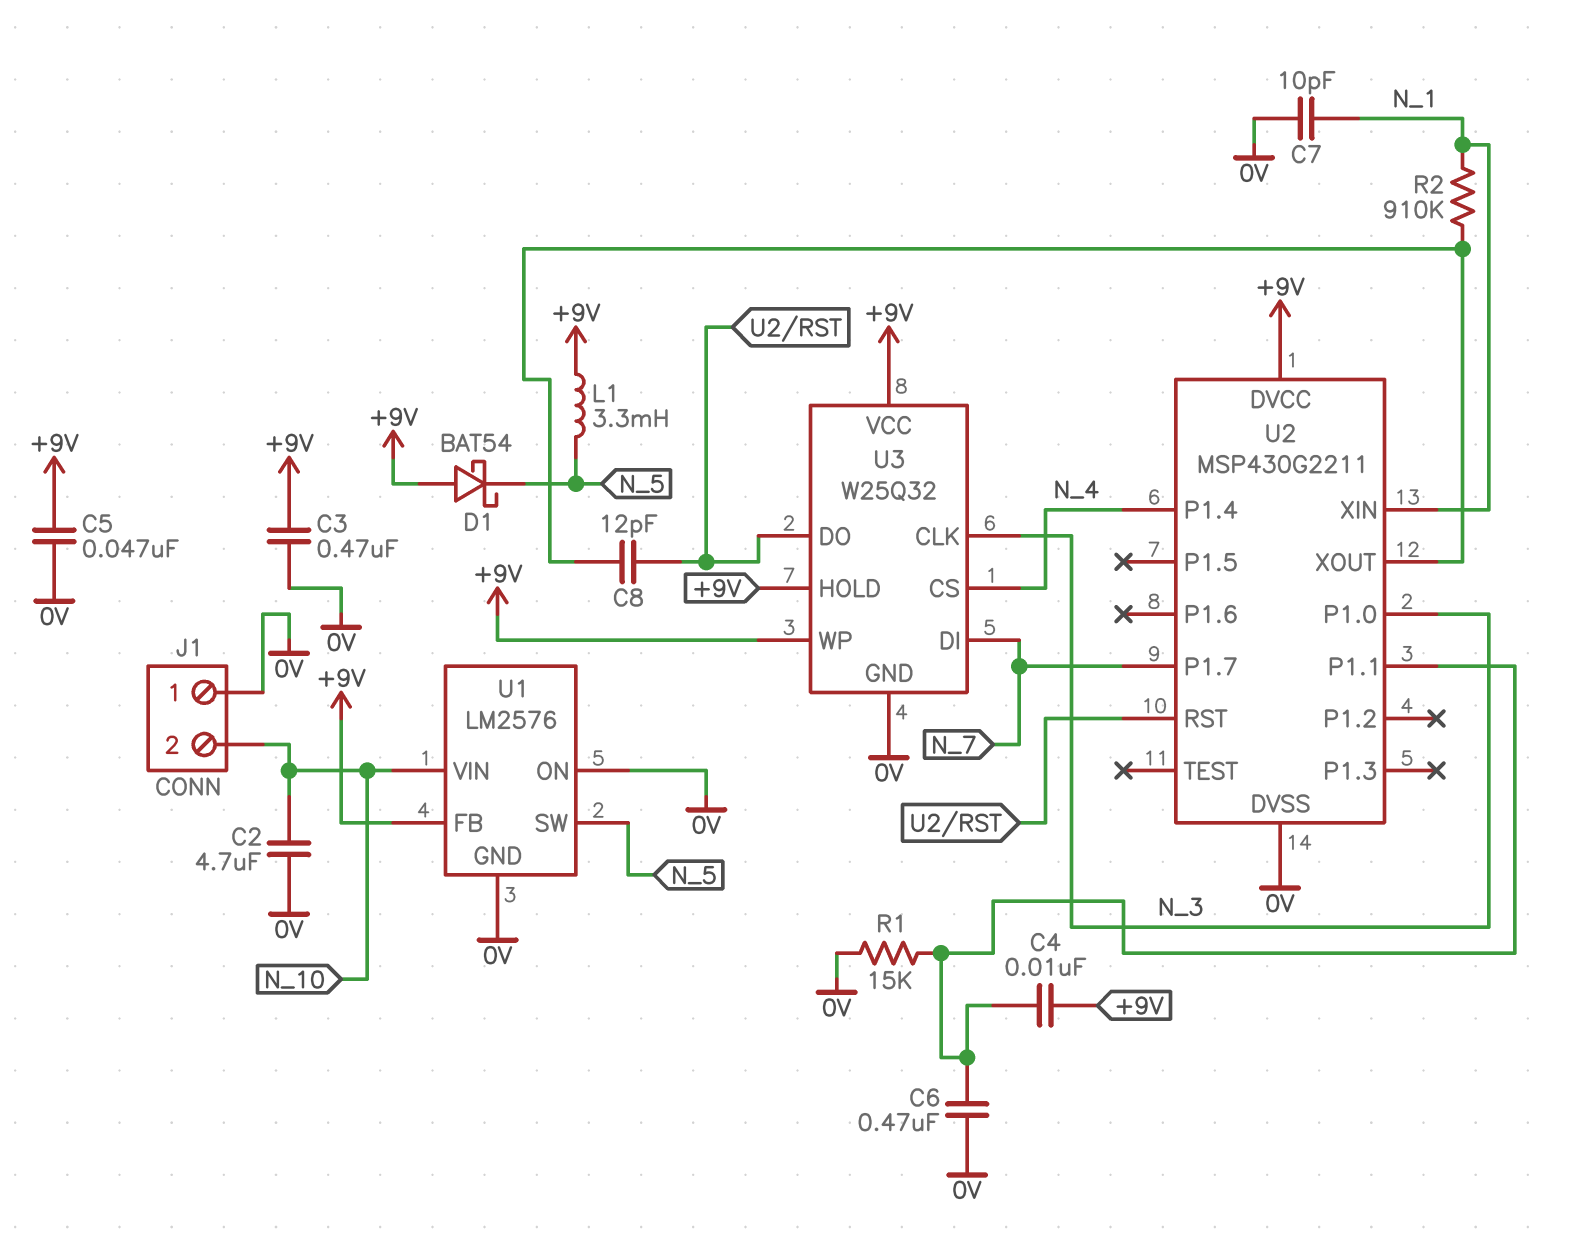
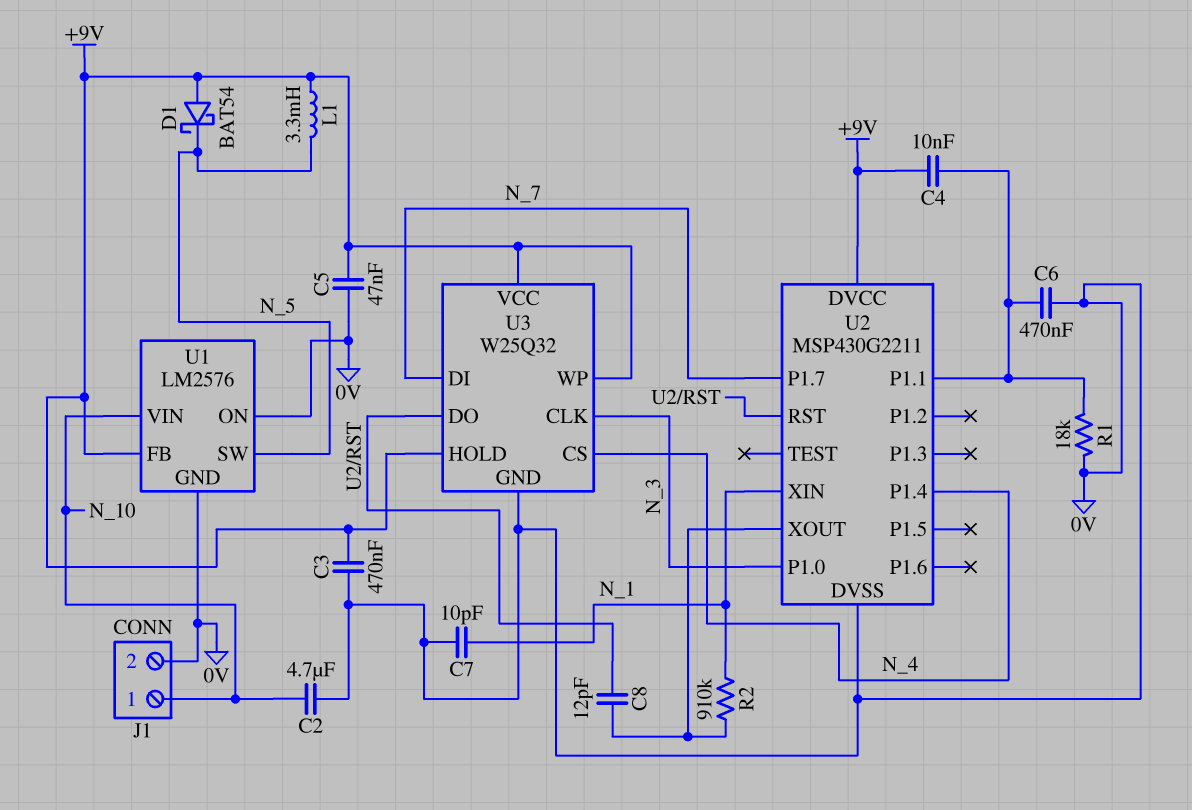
J1 pin 1: 0V -> N_10
J1 pin 2: N_10 -> 0V
R1: 15k (0V, U2/P1.1) -> 18k (0V, U2/P1.1)

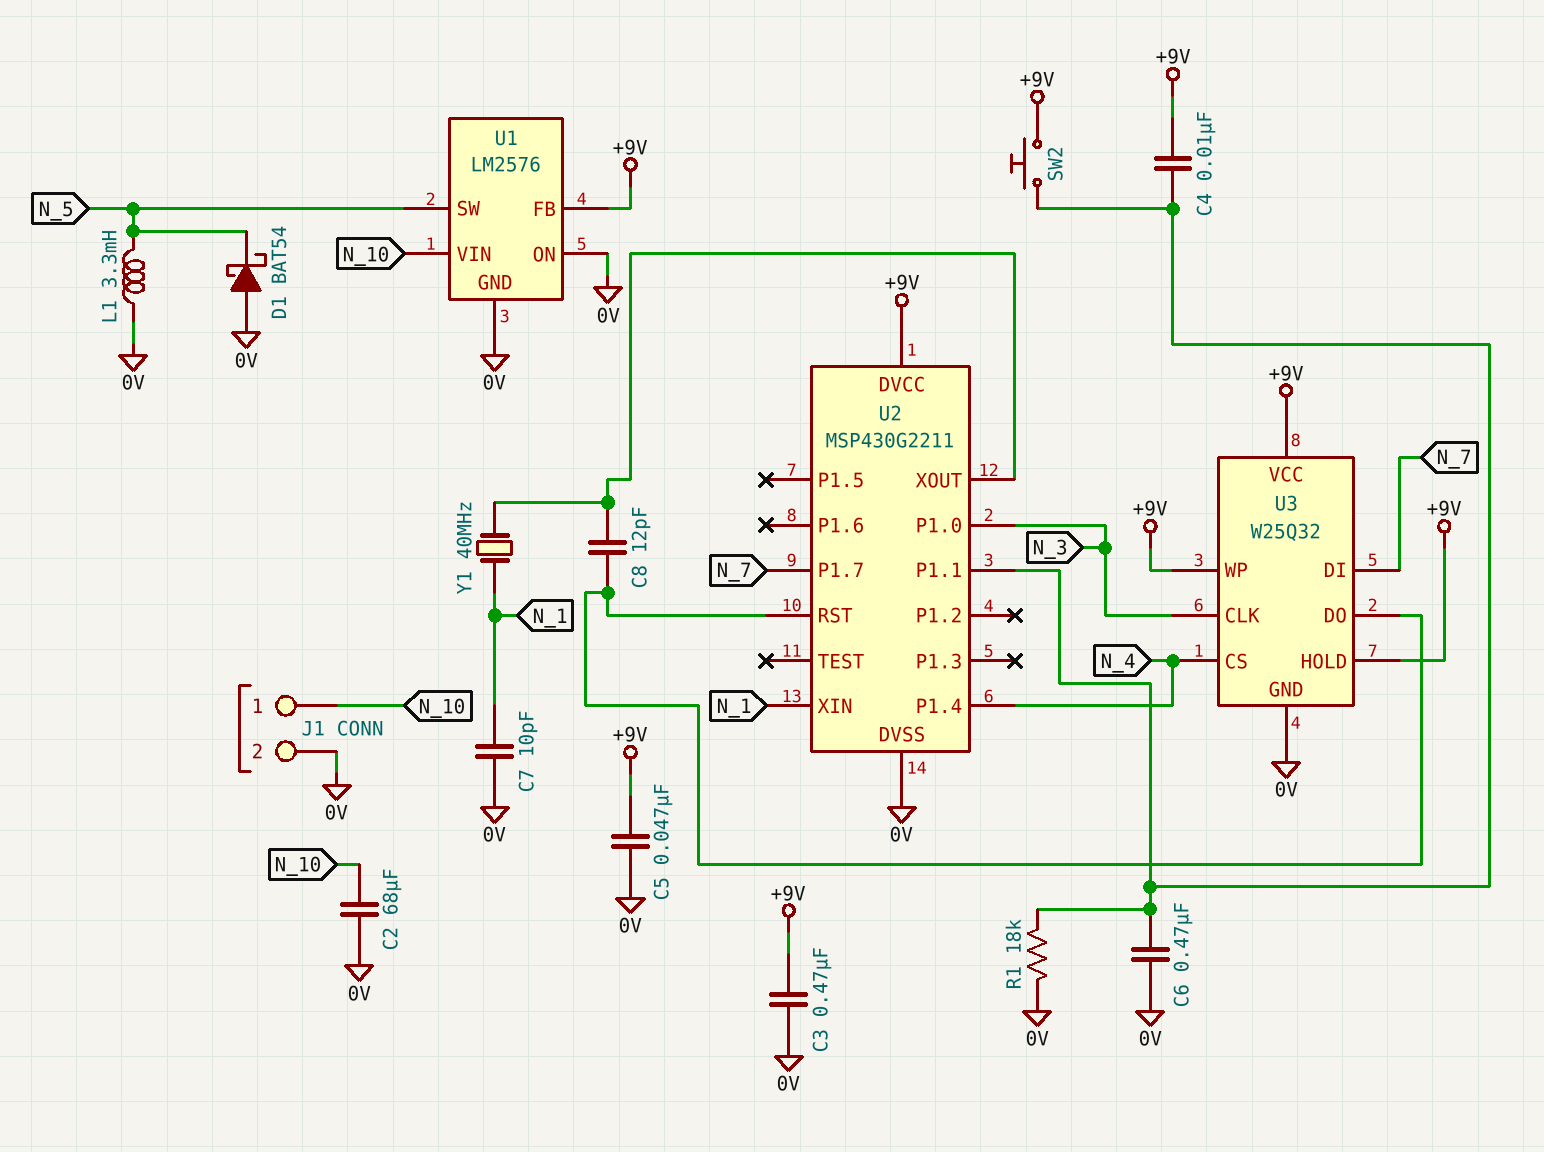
C2: 4.7uF (0V, N_10) -> 68uF (0V, N_10)
D1: schottky BAT54 (A +9V, K N_5) -> schottky BAT54 (A 0V, K N_5)
L1: 3.3mH (+9V, N_5) -> 3.3mH (0V, N_5)
R2: 910k (N_1, U2/XOUT) -> none
SW2: none -> button (+9V, U2/P1.1)
Y1: none -> 40MHz (N_1, U2/XOUT)

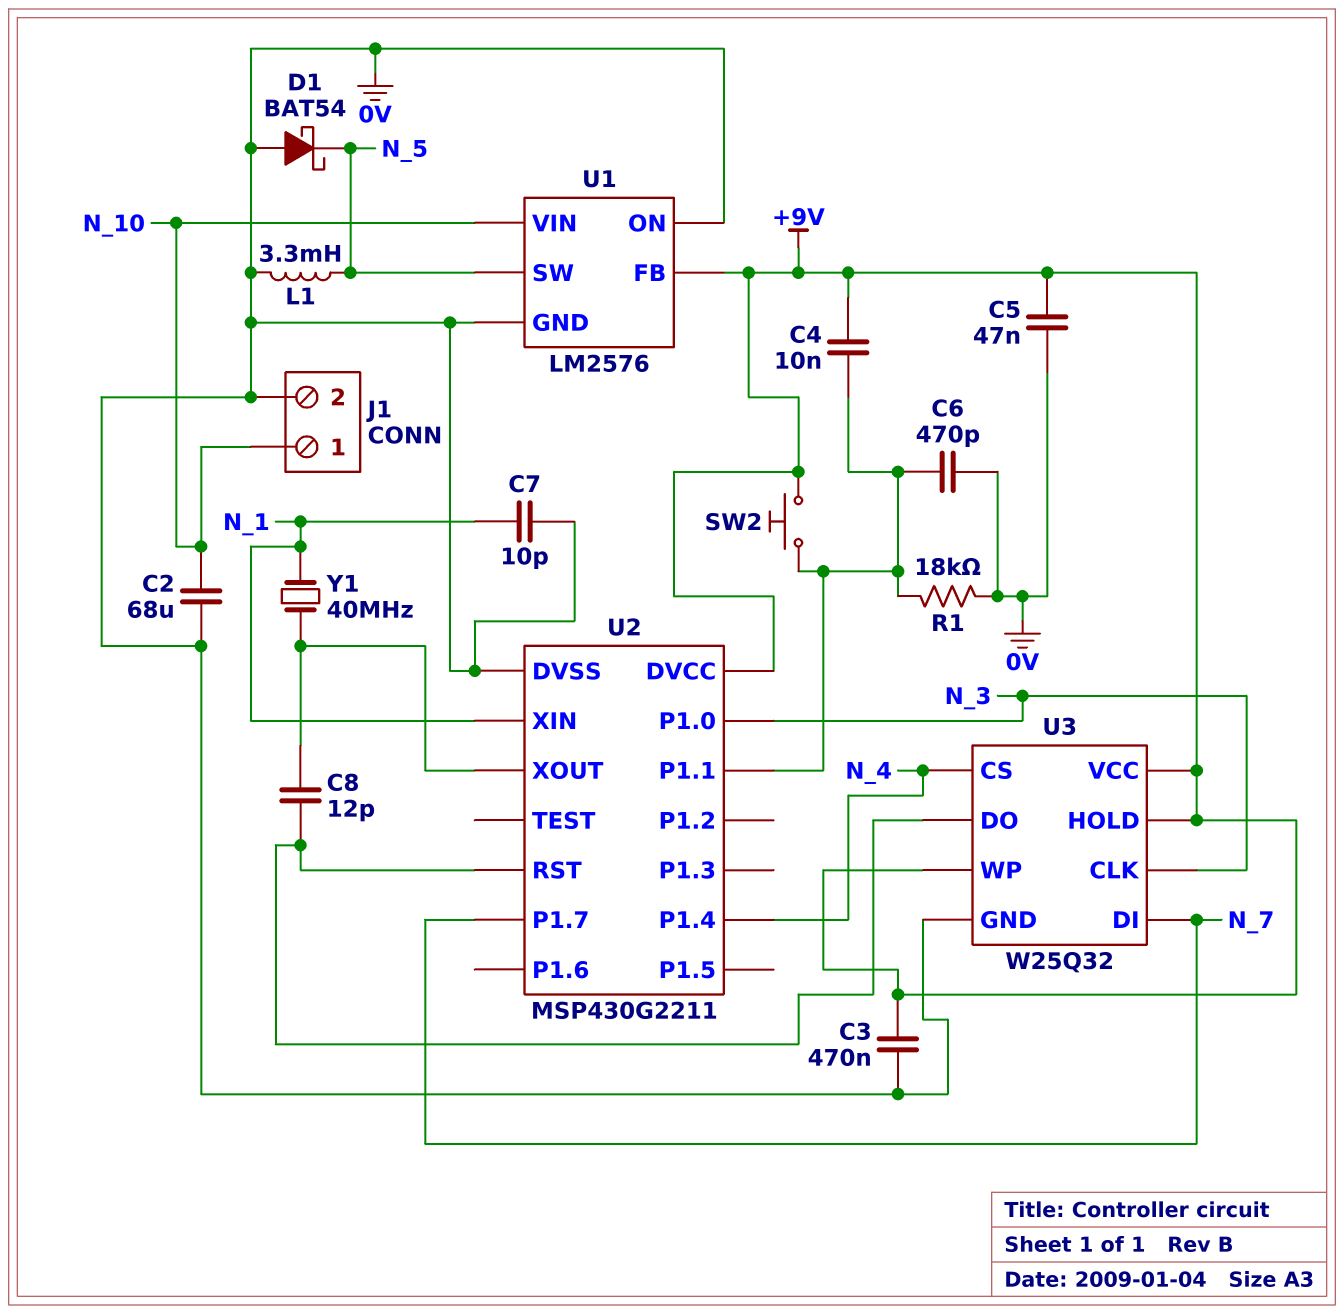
C6: 470nF (0V, U2/P1.1) -> 470pF (0V, U2/P1.1)

